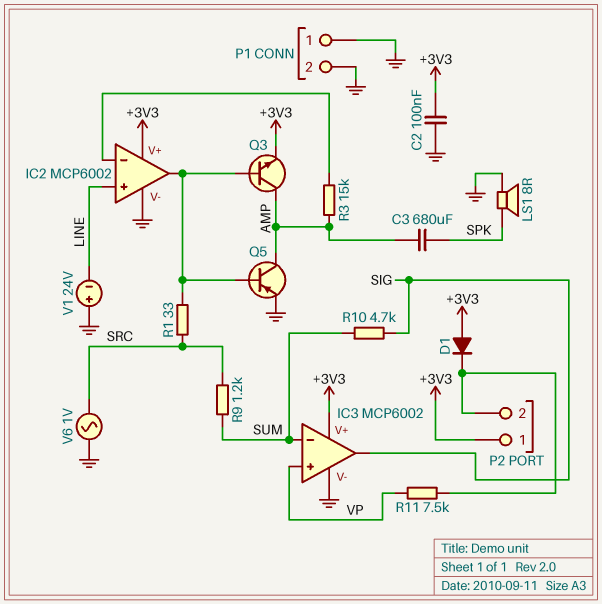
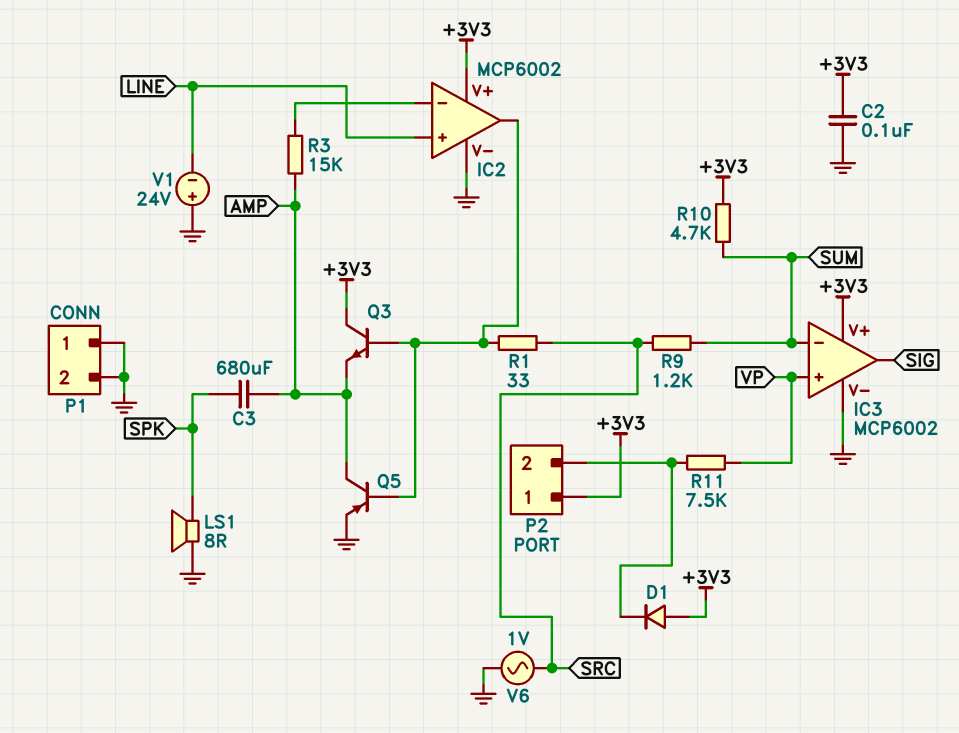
Q3: NPN (B IC2/out, C AMP, E +3V3) -> NPN (B IC2/out, C +3V3, E AMP)
R10: 4.7k (SIG, SUM) -> 4.7k (+3V3, SUM)

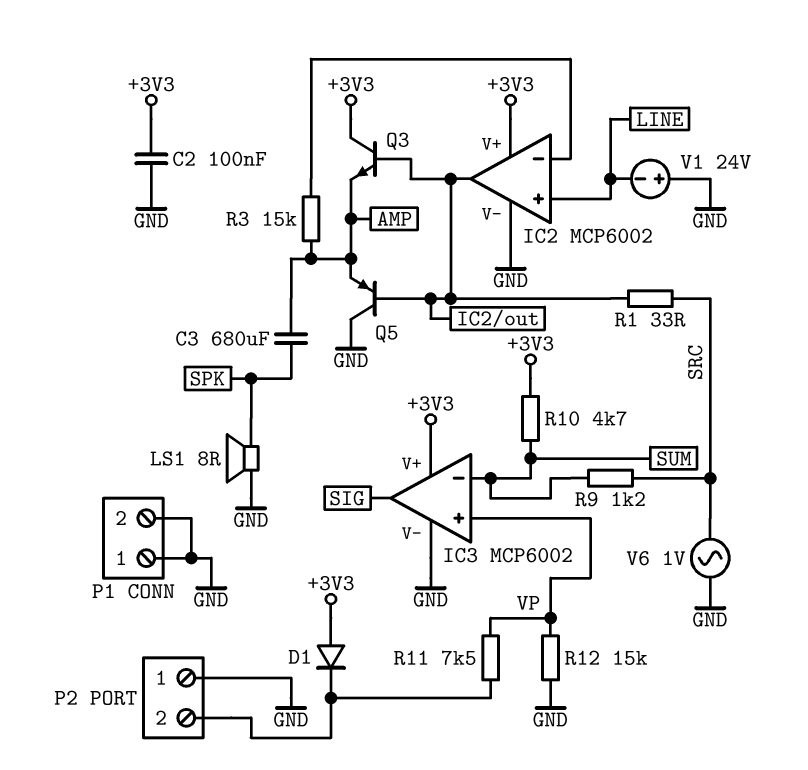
P2 pin 1: +3V3 -> GND
Q5: PNP (B IC2/out, C AMP, E GND) -> PNP (B IC2/out, C GND, E AMP)
R12: none -> 15k (GND, VP)

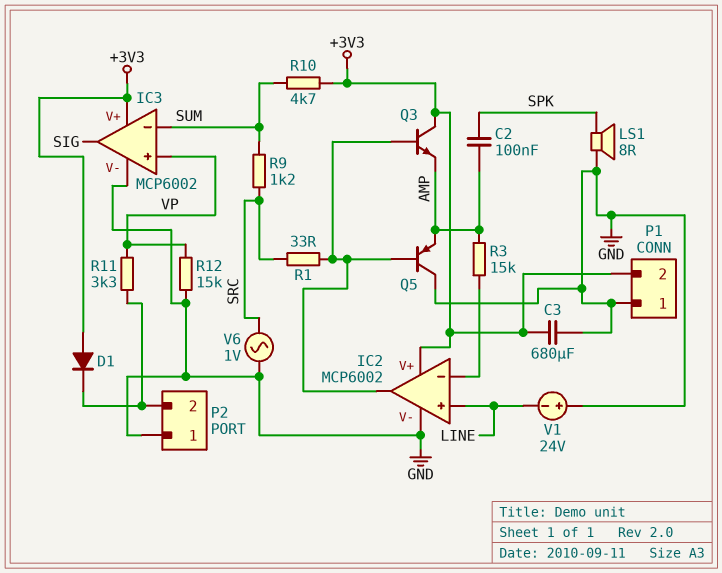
C2: 100nF (+3V3, GND) -> 100nF (AMP, SPK)
C3: 680uF (AMP, SPK) -> 680uF (+3V3, GND)
P1 pin 2: GND -> +3V3
R11: 7.5k (P2/2, VP) -> 3.3k (P2/2, VP)

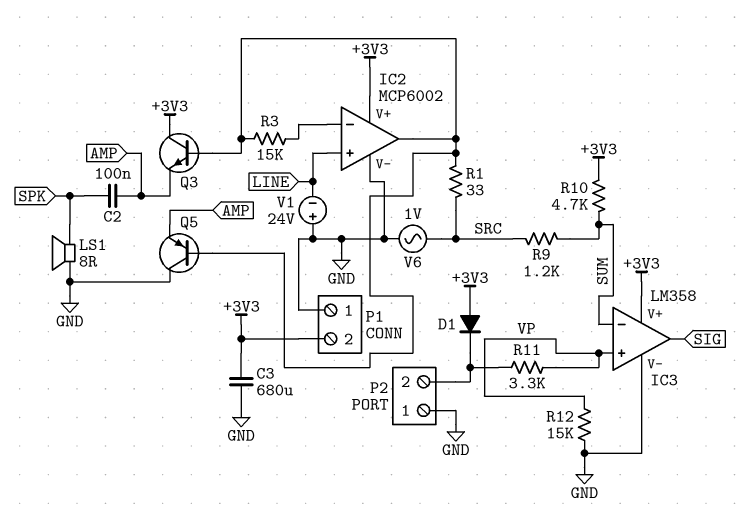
IC3: MCP6002 -> LM358
R3: 15k (AMP, IC2/in-) -> 15k (IC2/in-, IC2/out)

